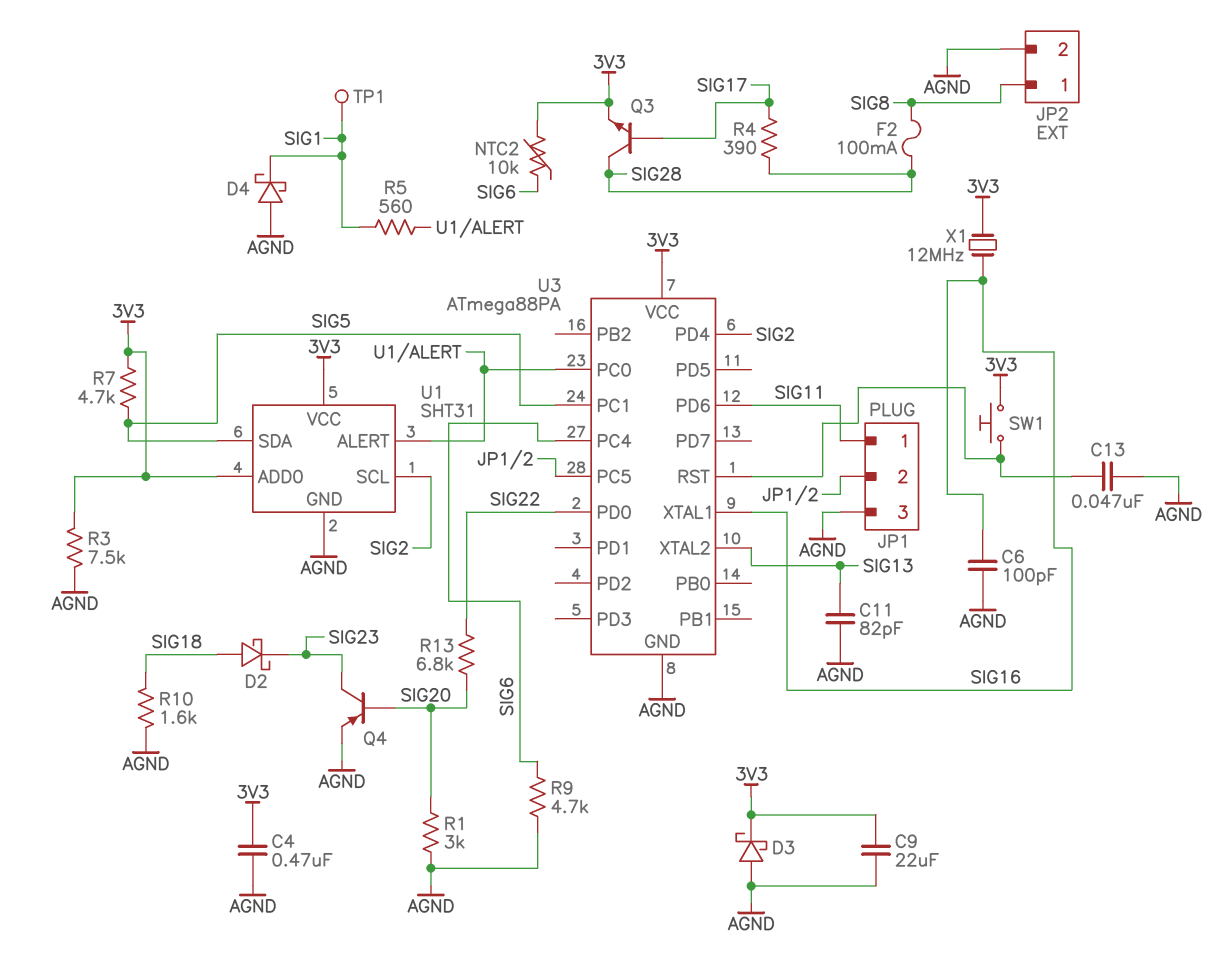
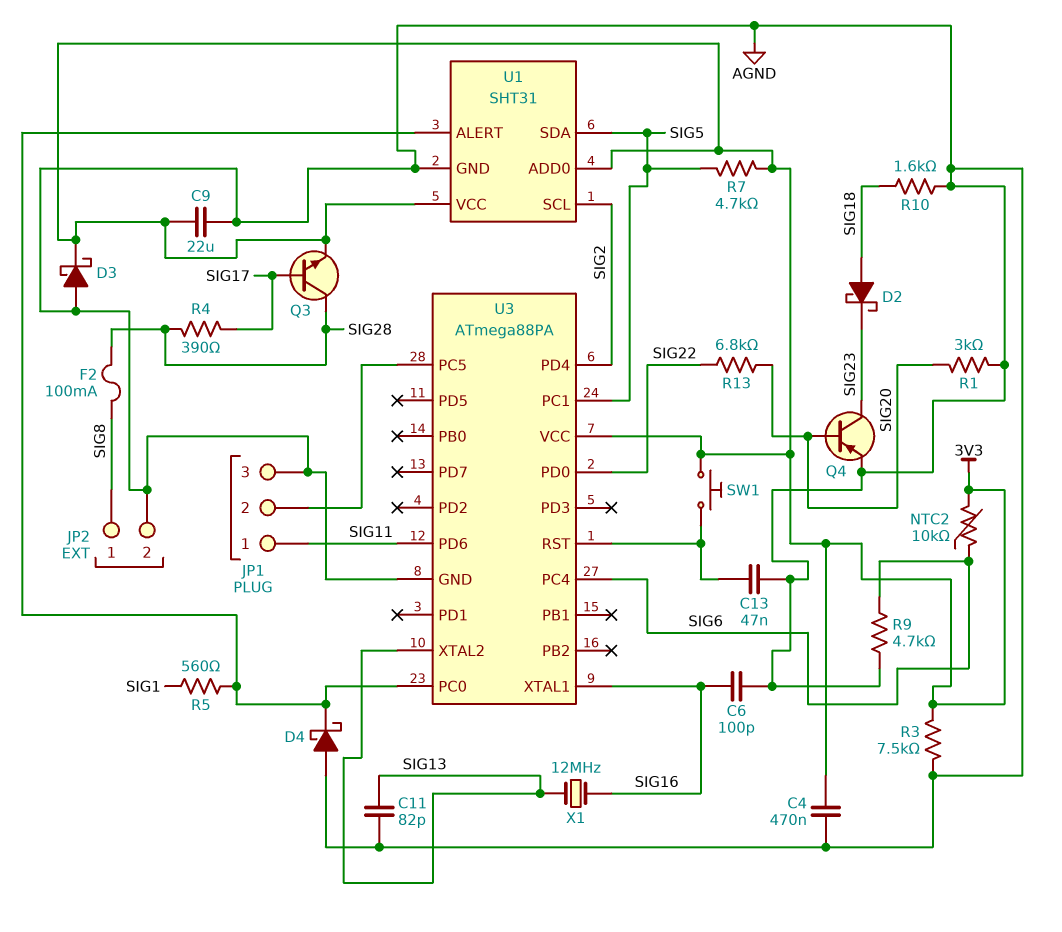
D4: schottky (A AGND, K SIG1) -> schottky (A AGND, K U1/ALERT)
TP1: test point (SIG1) -> none
X1: 12MHz (3V3, SIG16) -> 12MHz (SIG13, SIG16)

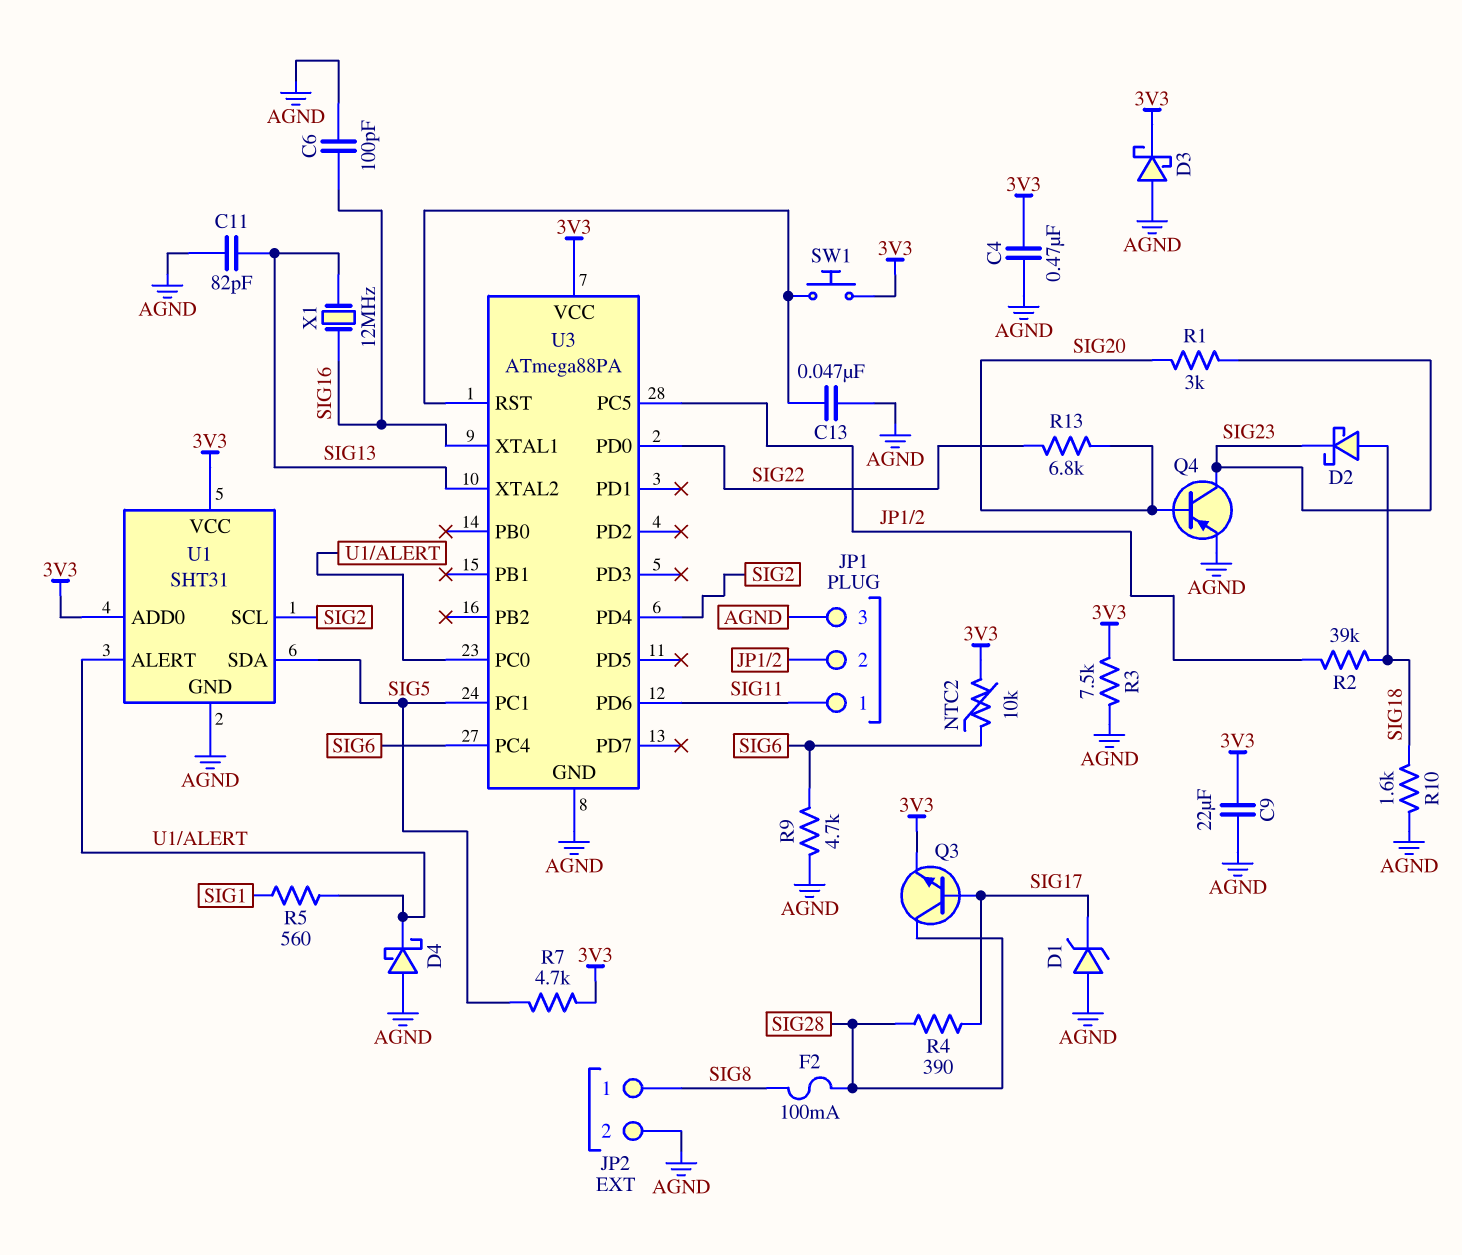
D1: none -> zener (A AGND, K SIG17)
R1: 3k (AGND, SIG20) -> 3k (SIG20, SIG23)
R2: none -> 39k (JP1/2, SIG18)

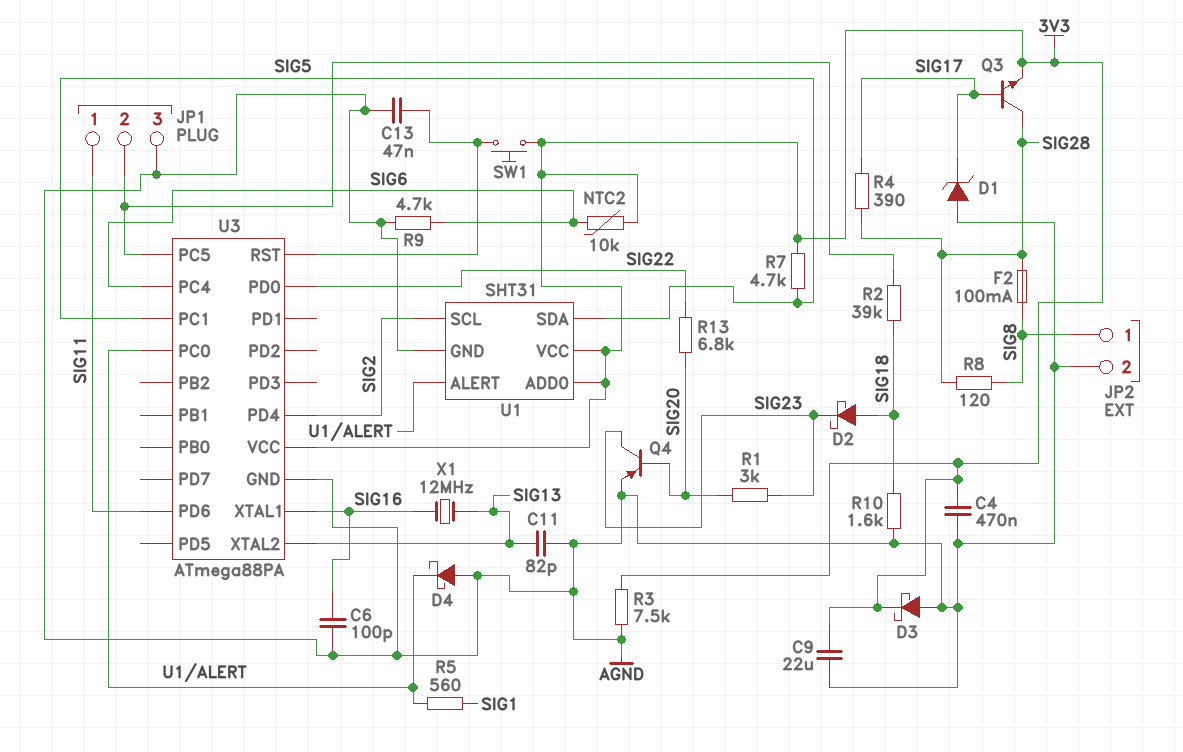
R8: none -> 120 (SIG8, SIG28)

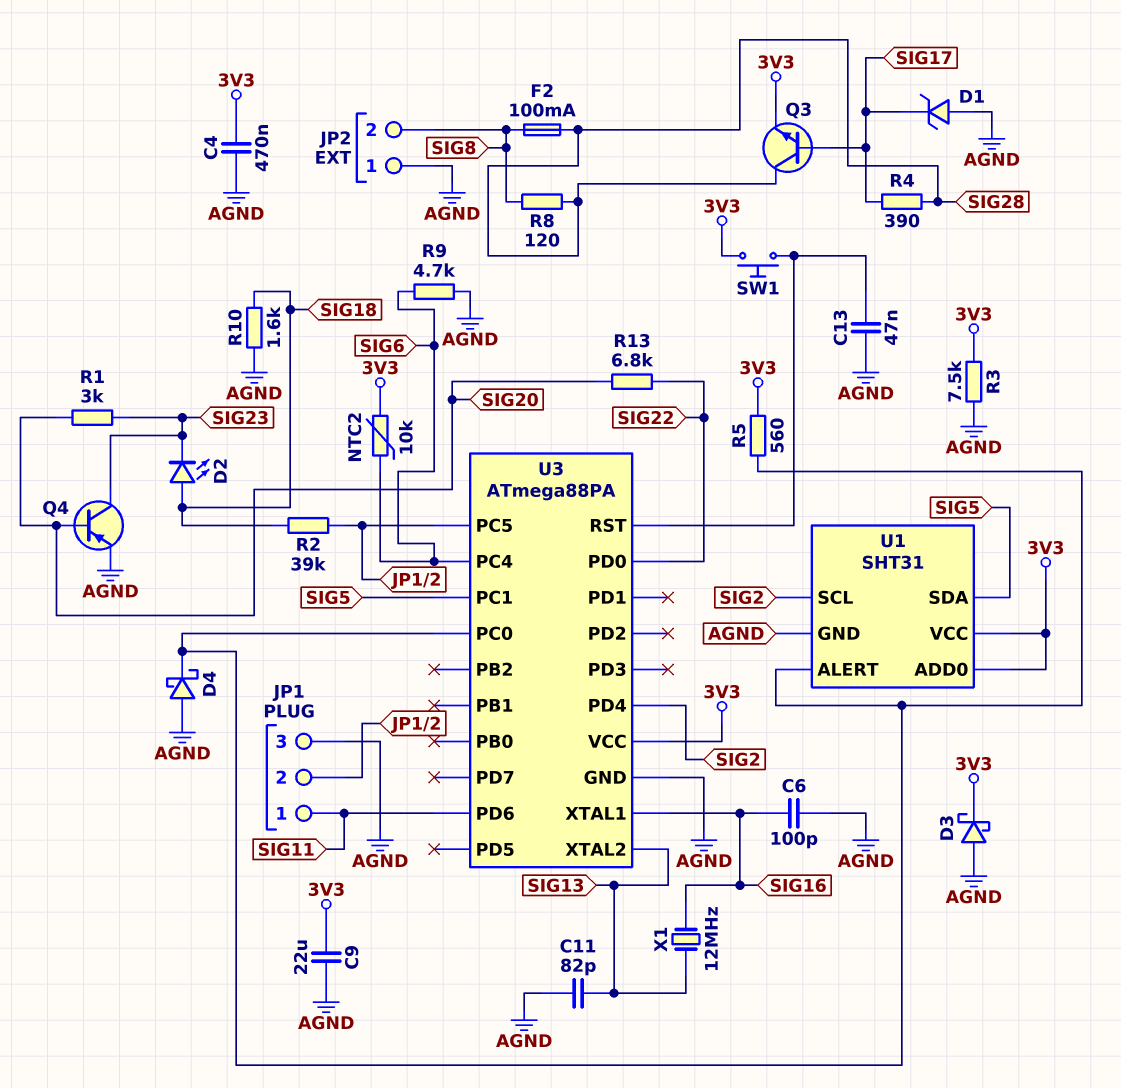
D2: schottky (A SIG18, K SIG23) -> LED (A SIG18, K SIG23)
JP2 pin 1: SIG8 -> AGND
JP2 pin 2: AGND -> SIG8
R5: 560 (SIG1, U1/ALERT) -> 560 (3V3, U1/ALERT)
R7: 4.7k (3V3, SIG5) -> none

